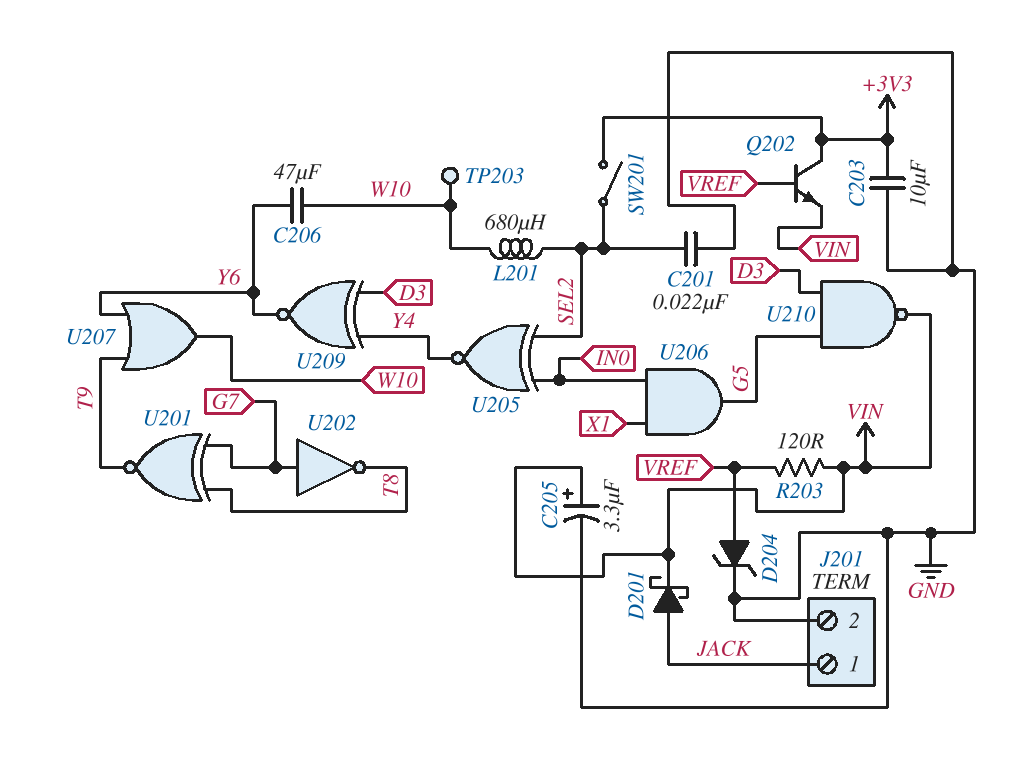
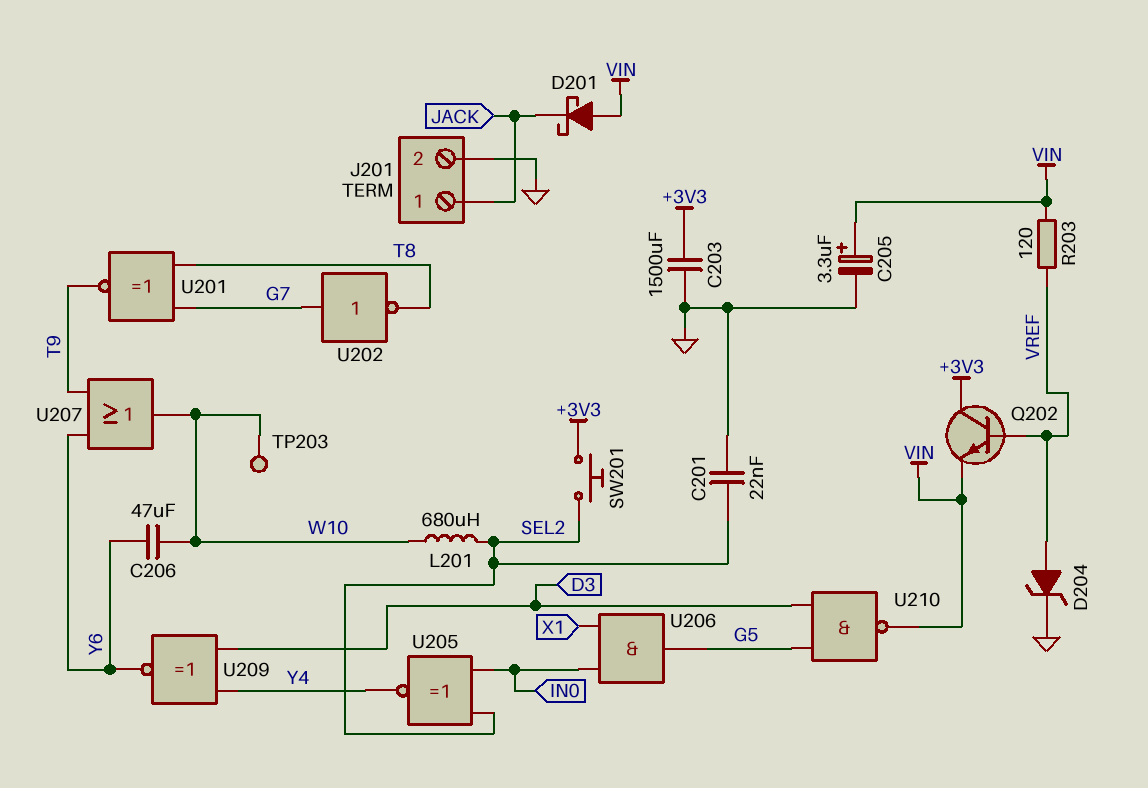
C203: 10uF (+3V3, GND) -> 1500uF (+3V3, GND)
D201: schottky (A JACK, K VIN) -> schottky (A VIN, K JACK)
SW201: switch (+3V3, SEL2) -> button (+3V3, SEL2)

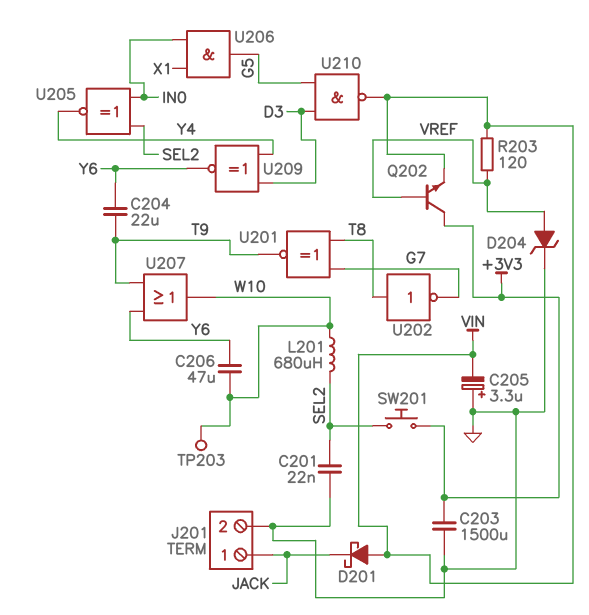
C204: none -> 22uF (T9, Y6)
C205: 3.3uF (plus VIN, minus GND) -> 3.3uF (plus GND, minus VIN)
U202: NOT (in G7, out T8) -> NOT (in T8, out G7)

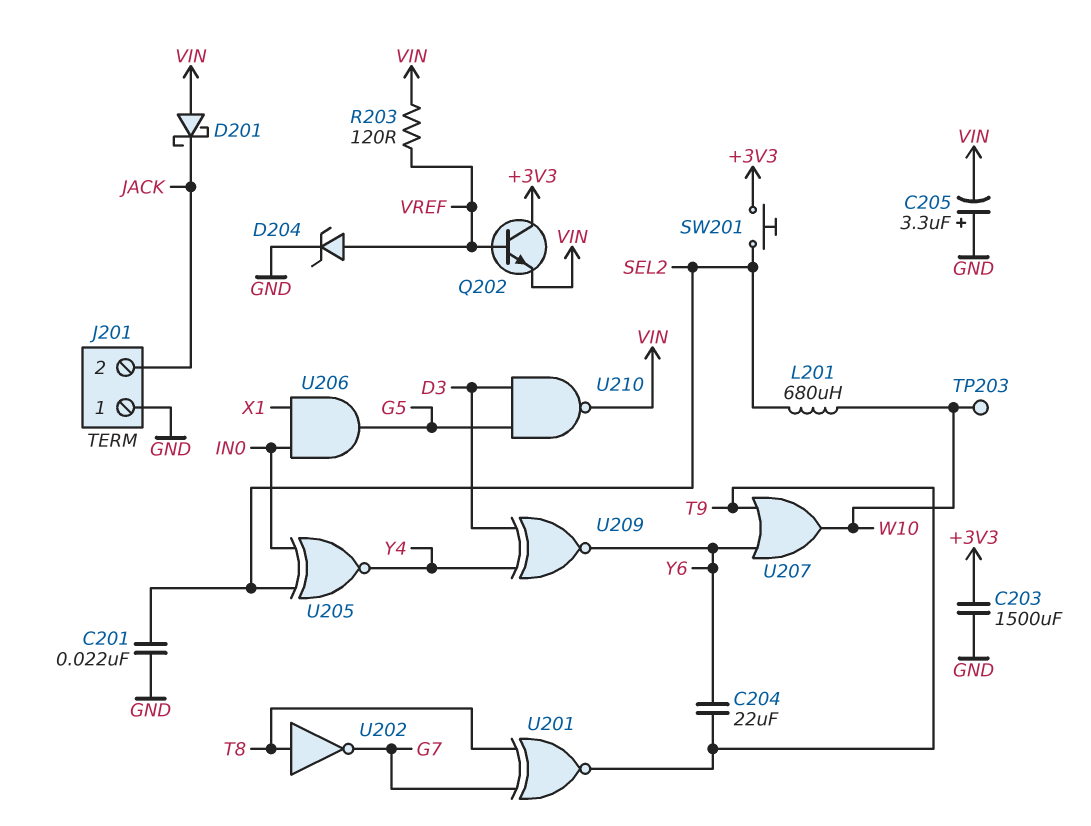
C206: 47uF (W10, Y6) -> none
J201 pin 1: JACK -> GND
J201 pin 2: GND -> JACK

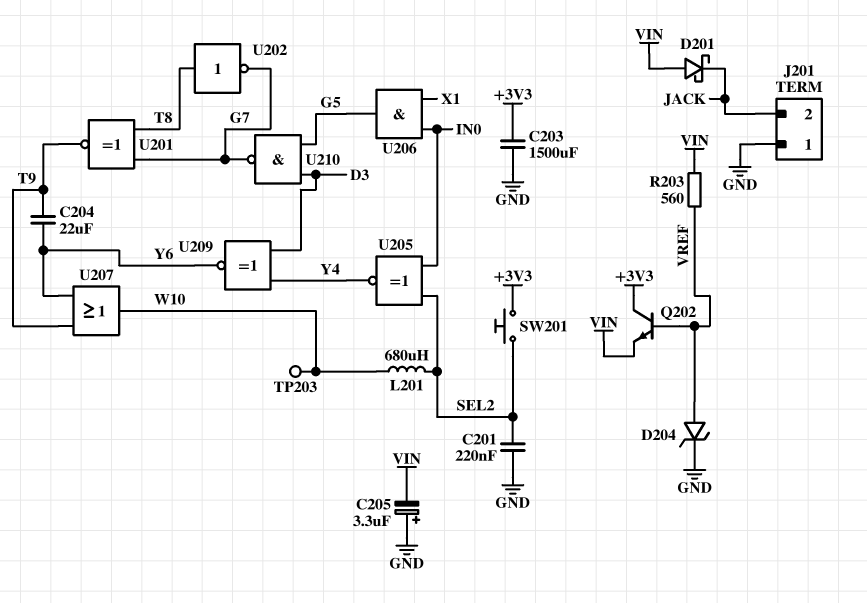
C201: 22nF (GND, SEL2) -> 220nF (GND, SEL2)
R203: 120 (VIN, VREF) -> 560 (VIN, VREF)
U210: NAND (in D3, in G5, out VIN) -> NAND (in D3, in G5, out G7)

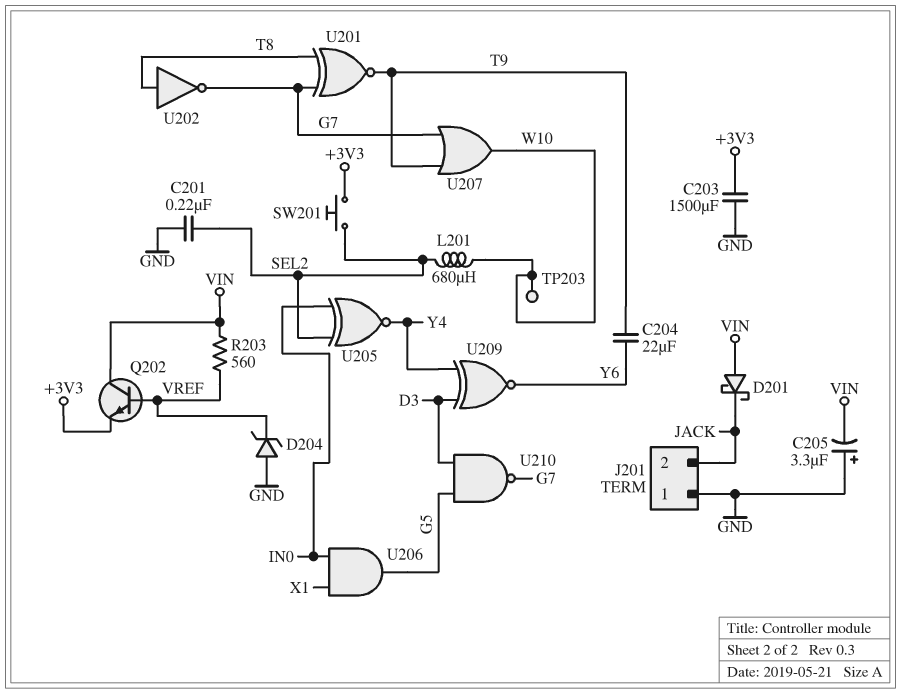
D204: zener (A VREF, K GND) -> zener (A GND, K VREF)
Q202: NPN (B VREF, C +3V3, E VIN) -> NPN (B VREF, C VIN, E +3V3)
U207: OR (in T9, in Y6, out W10) -> OR (in G7, in T9, out W10)

